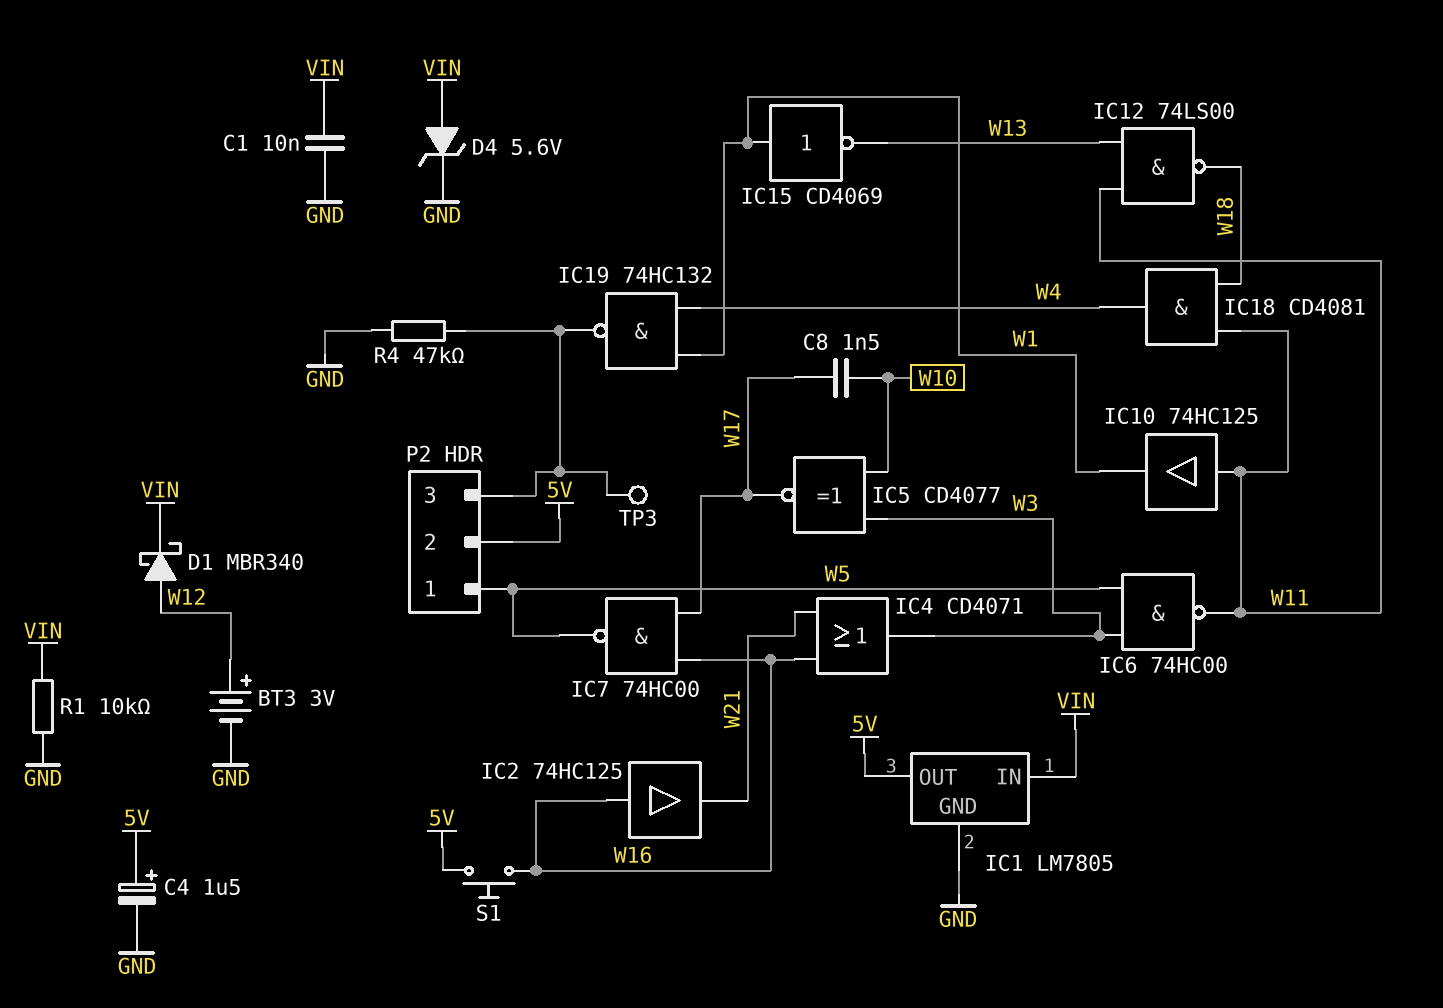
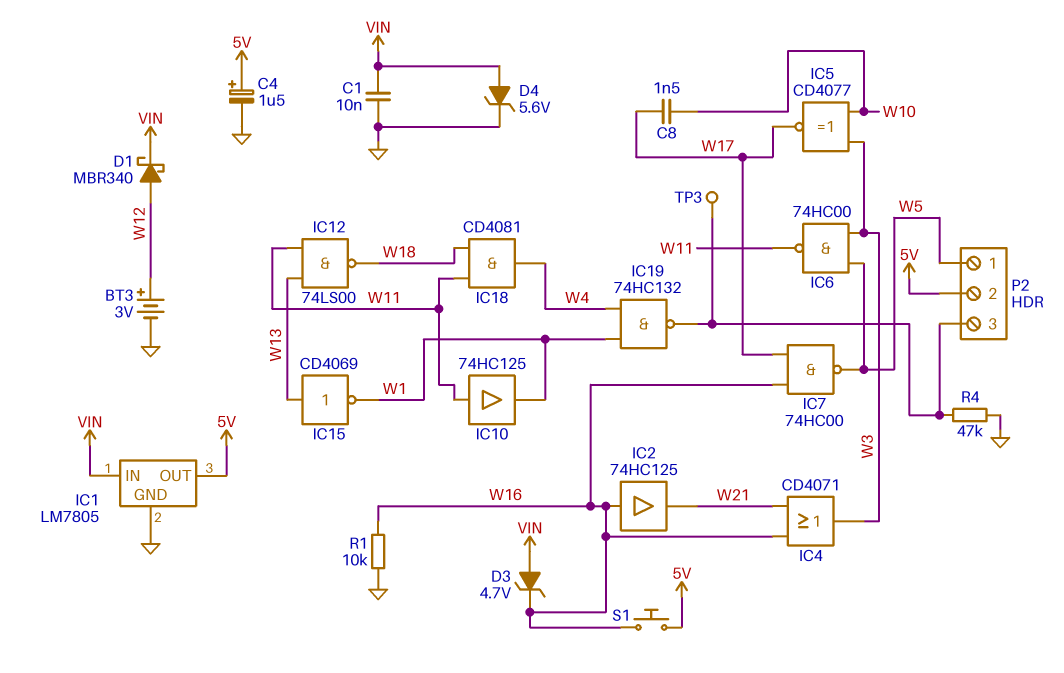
D3: none -> zener 4.7V (A VIN, K W16)
IC15: NOT CD4069 (in W1, out W13) -> NOT CD4069 (in W13, out W1)
R1: 10k (GND, VIN) -> 10k (GND, W16)

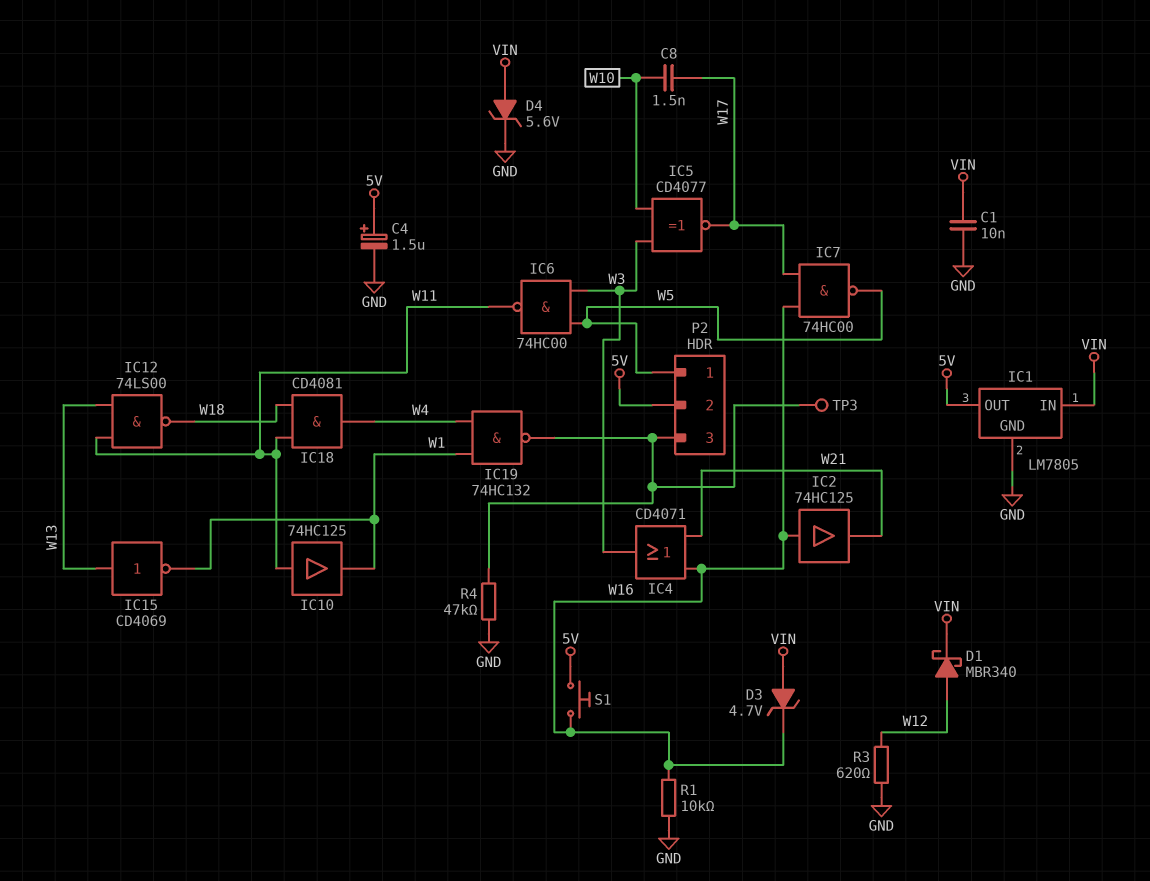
BT3: 3V (plus W12, minus GND) -> none
R3: none -> 620 (GND, W12)

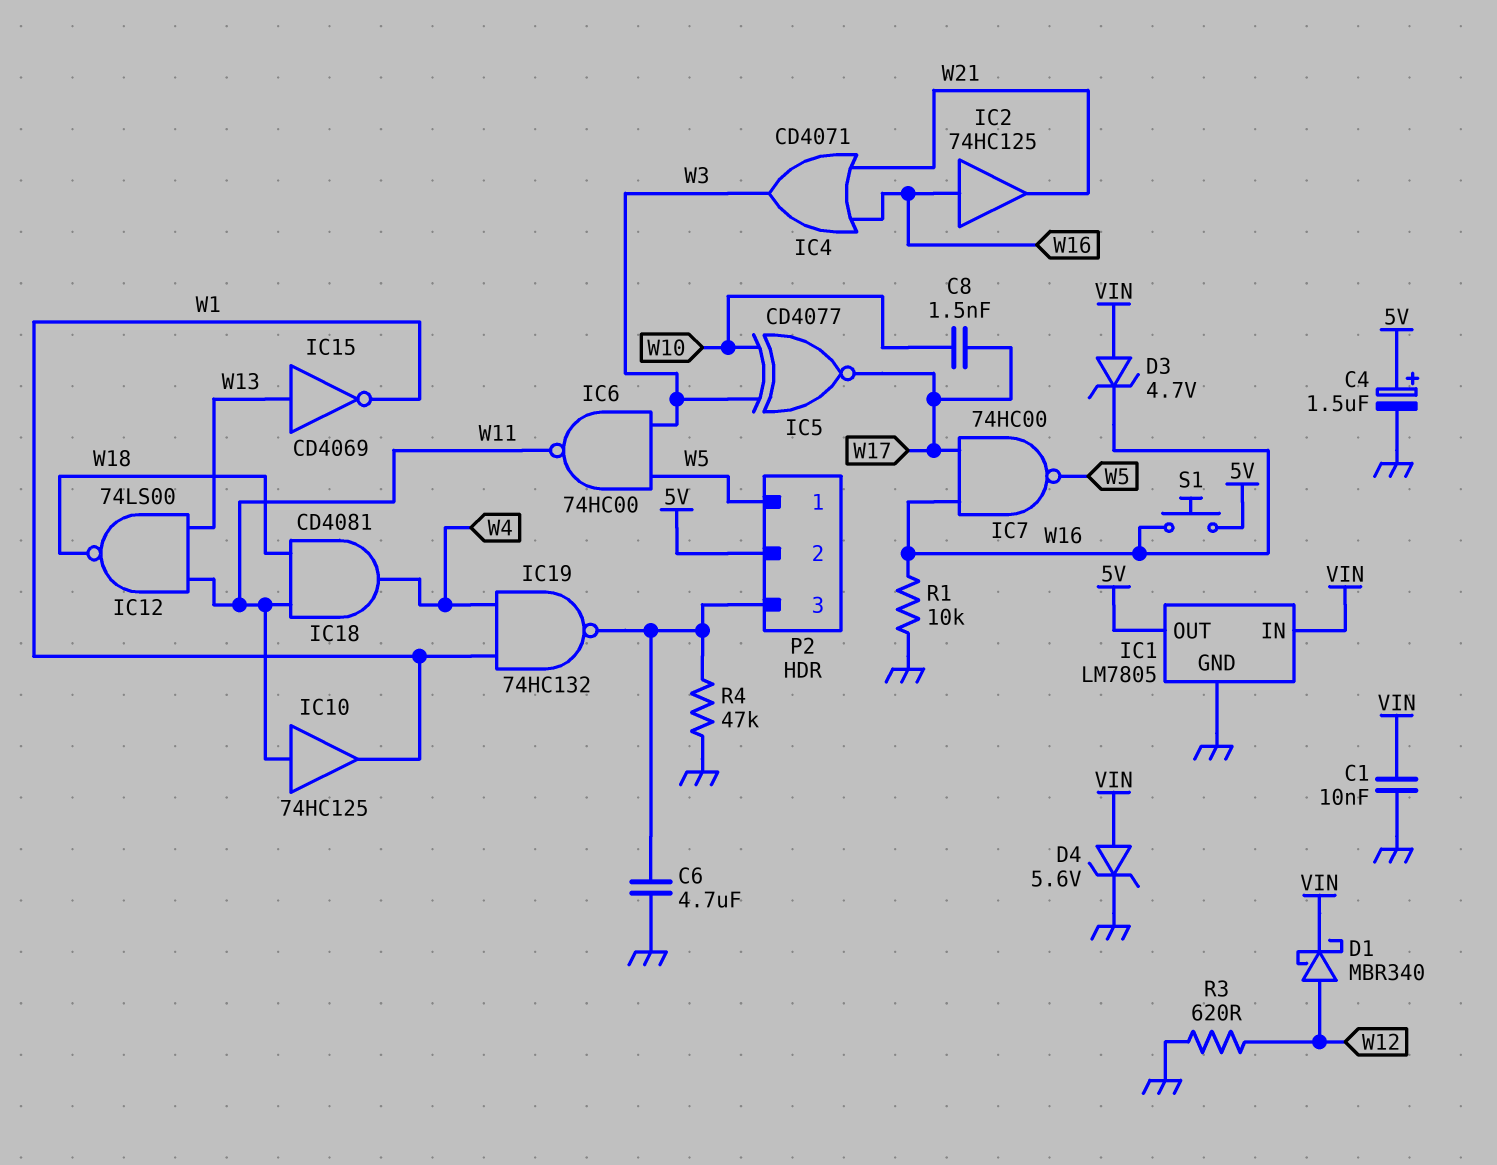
C6: none -> 4.7uF (GND, P2/3)
TP3: test point (P2/3) -> none

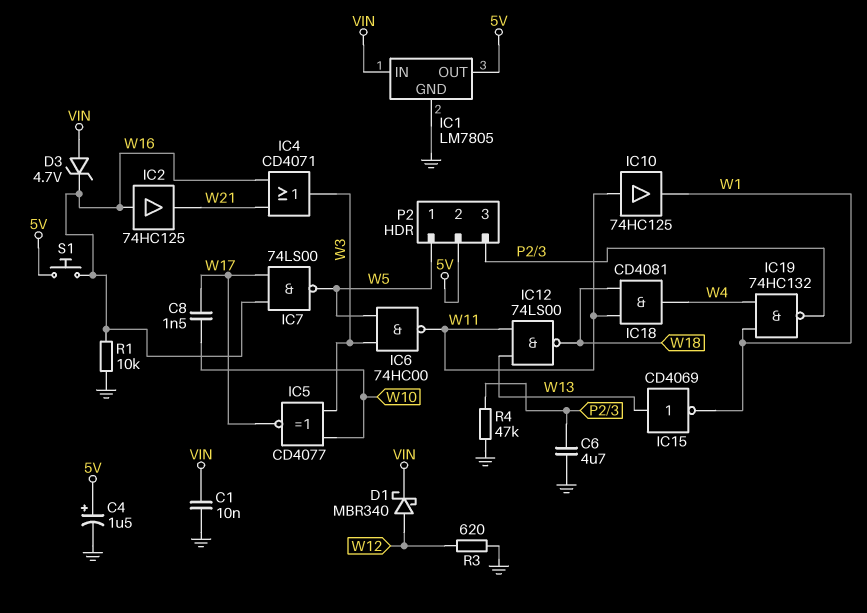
D4: zener 5.6V (A VIN, K GND) -> none
IC7: NAND 74HC00 (in W16, in W17, out W5) -> NAND 74LS00 (in W16, in W17, out W5)

